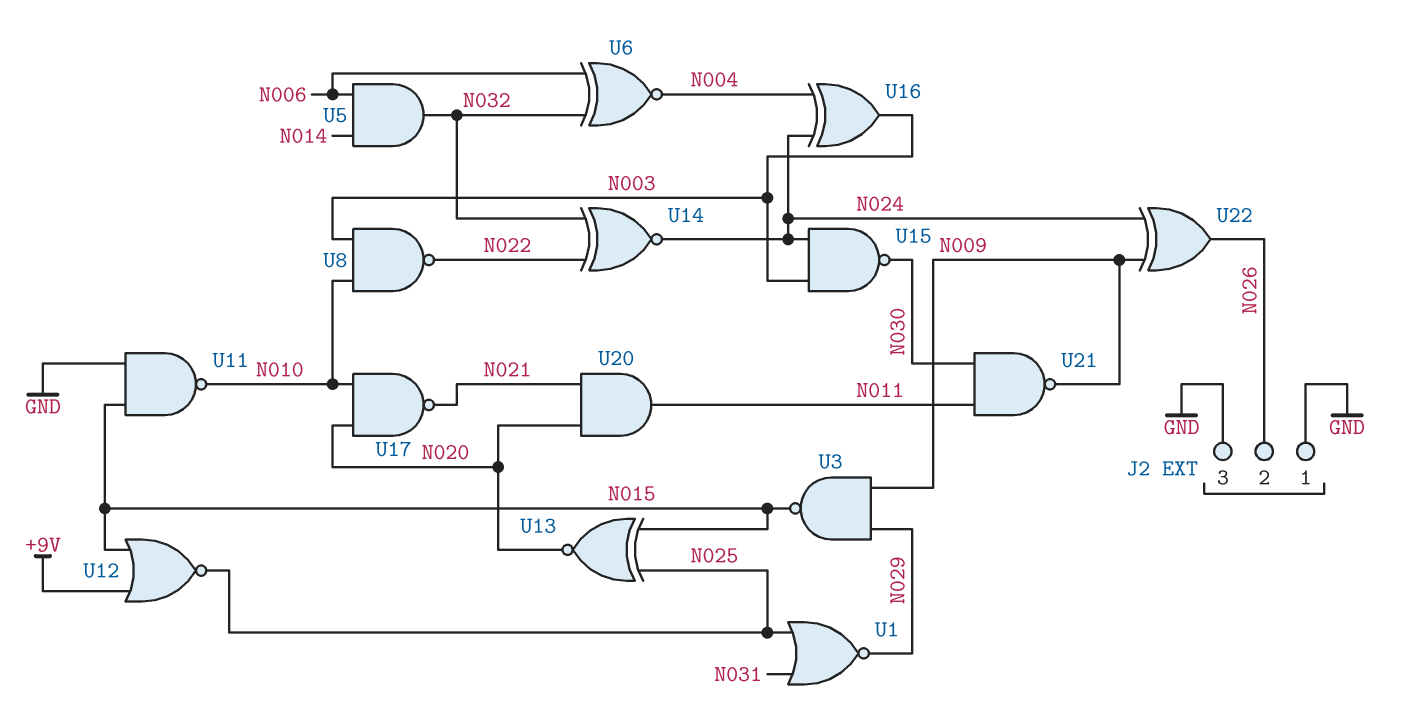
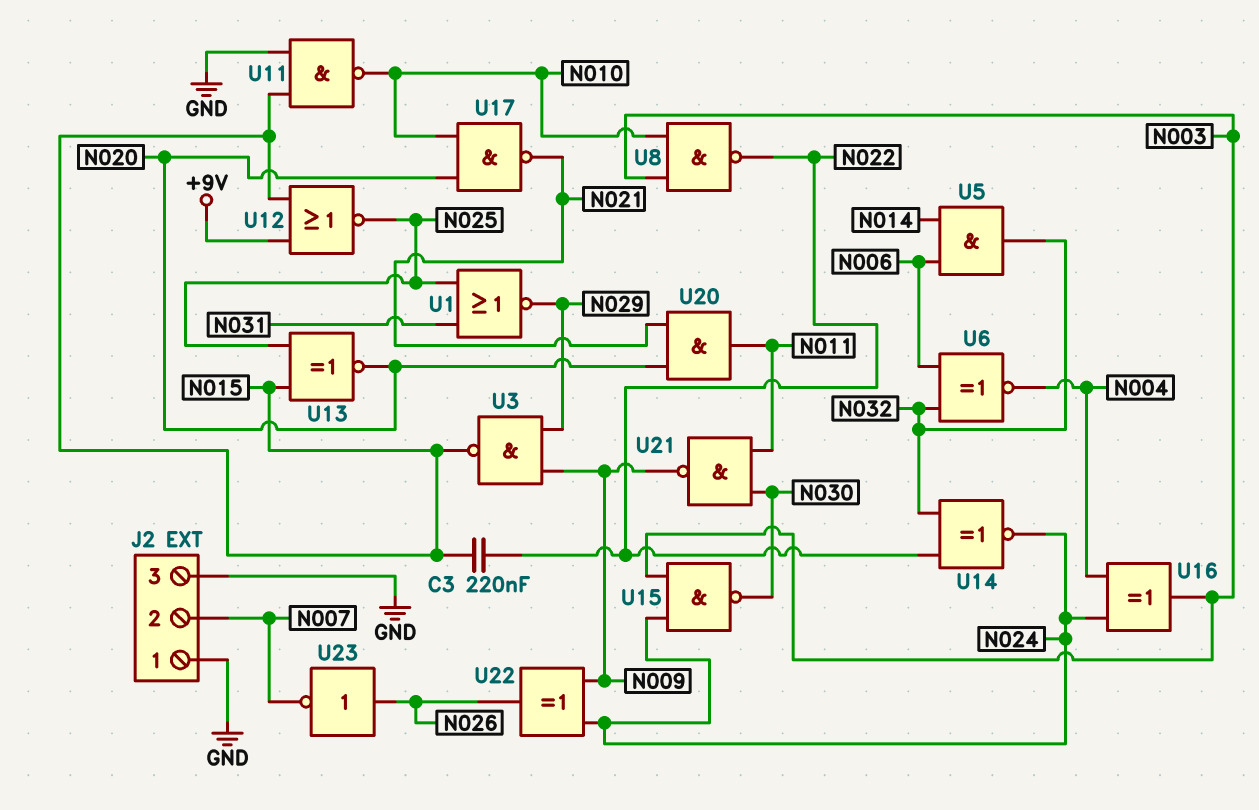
C3: none -> 220nF (N015, N022)
J2 pin 2: N026 -> N007
U23: none -> NOT (in N026, out N007)

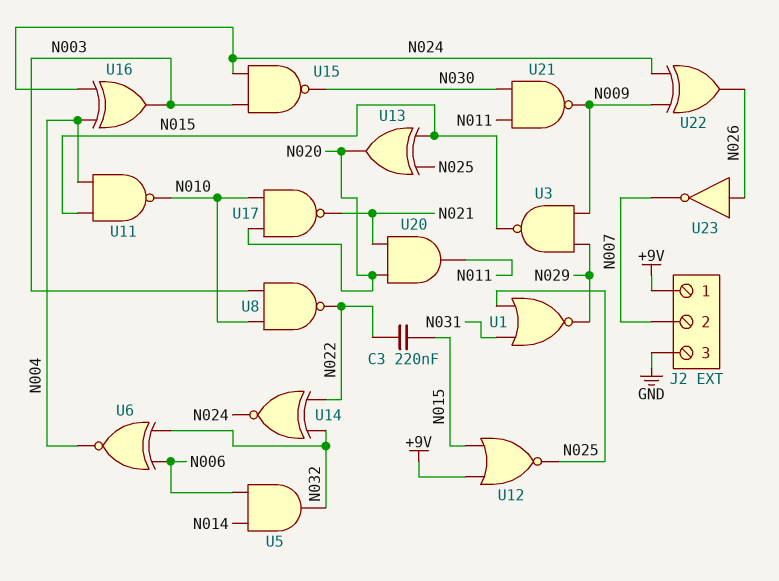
J2 pin 1: GND -> +9V
U11: NAND (in GND, in N015, out N010) -> NAND (in N004, in N015, out N010)
U13: XNOR (in N015, in N025, out N020) -> XOR (in N015, in N025, out N020)

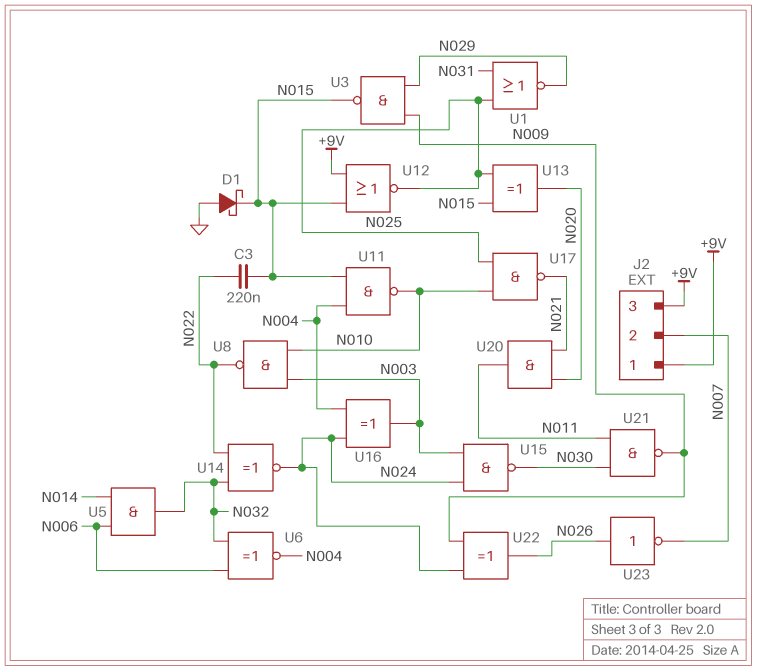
D1: none -> schottky (A GND, K N015)
J2 pin 3: GND -> +9V
U17: NAND (in N010, in N020, out N021) -> NAND (in N010, in N025, out N021)

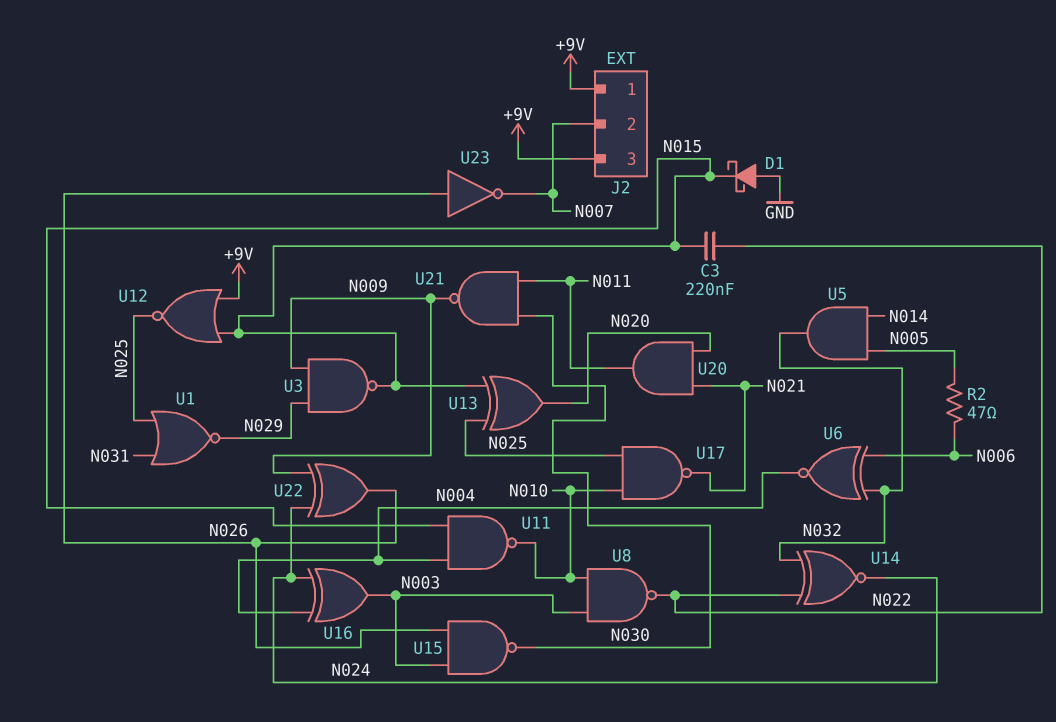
R2: none -> 47 (N005, N006)
U5: AND (in N006, in N014, out N032) -> AND (in N005, in N014, out N032)
U15: NAND (in N003, in N024, out N030) -> NAND (in N003, in N026, out N030)

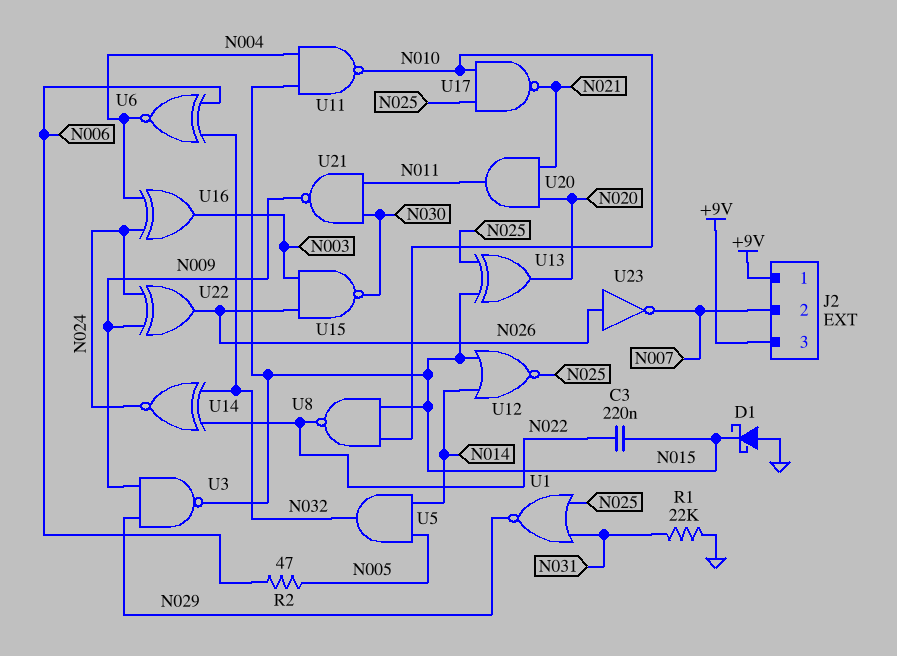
R1: none -> 22k (GND, N031)
U8: NAND (in N003, in N010, out N022) -> NAND (in N010, in N015, out N022)
U12: NOR (in +9V, in N015, out N025) -> NOR (in N014, in N015, out N025)

